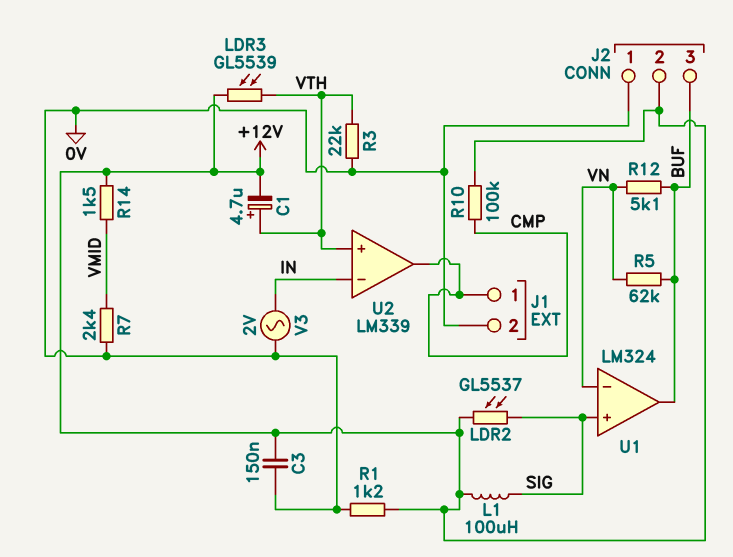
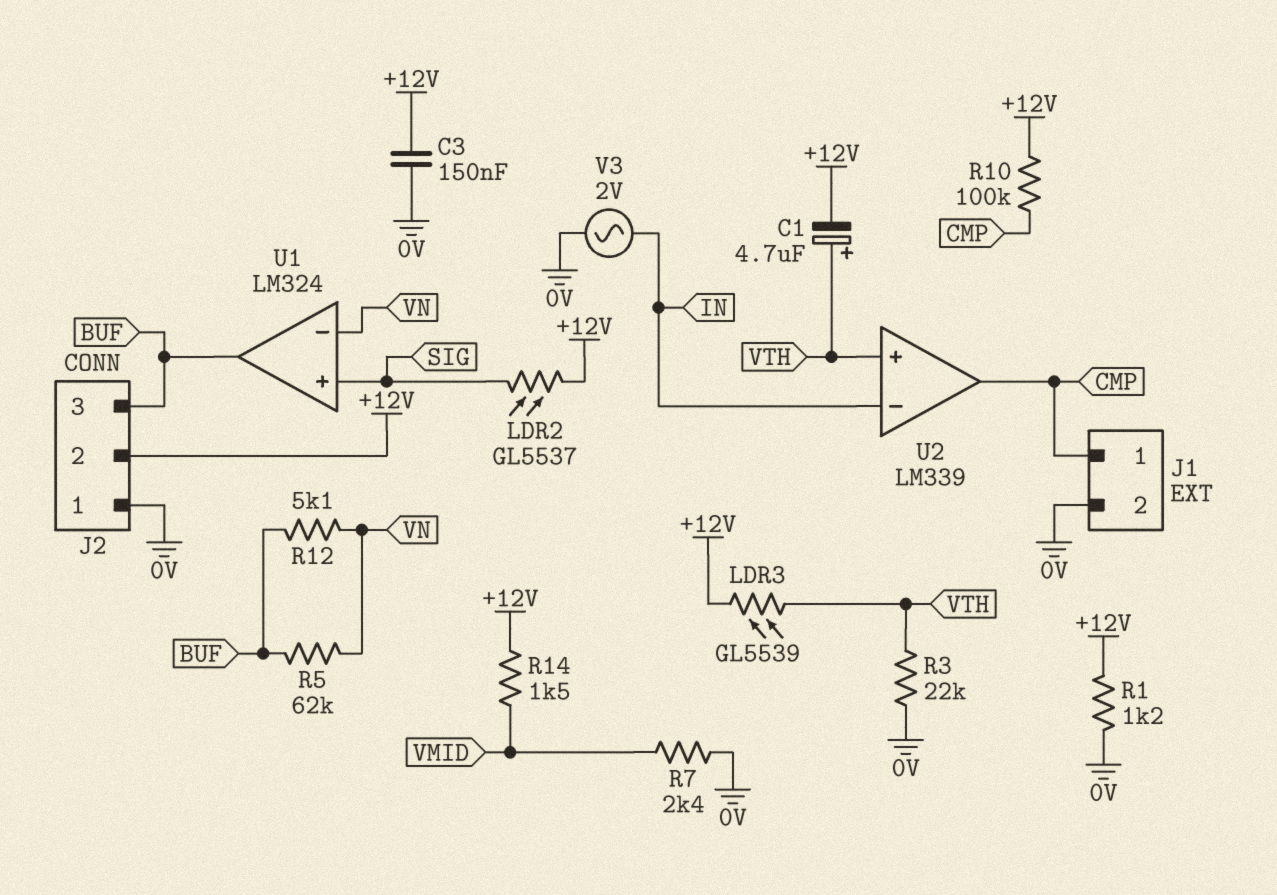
L1: 100uH (+12V, SIG) -> none

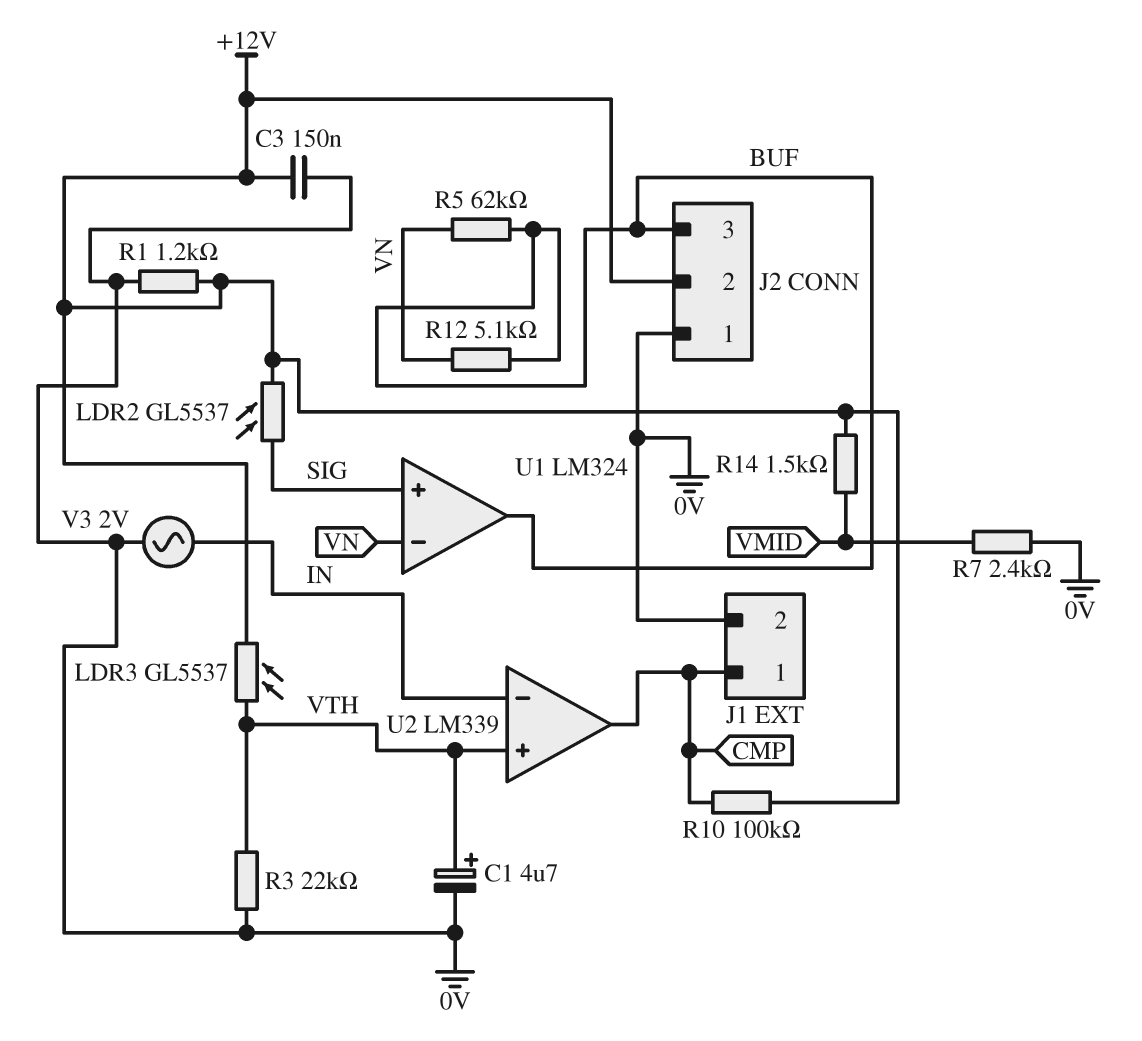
C1: 4.7uF (plus VTH, minus +12V) -> 4.7uF (plus VTH, minus 0V)
LDR3: GL5539 (+12V, VTH) -> GL5537 (+12V, VTH)

